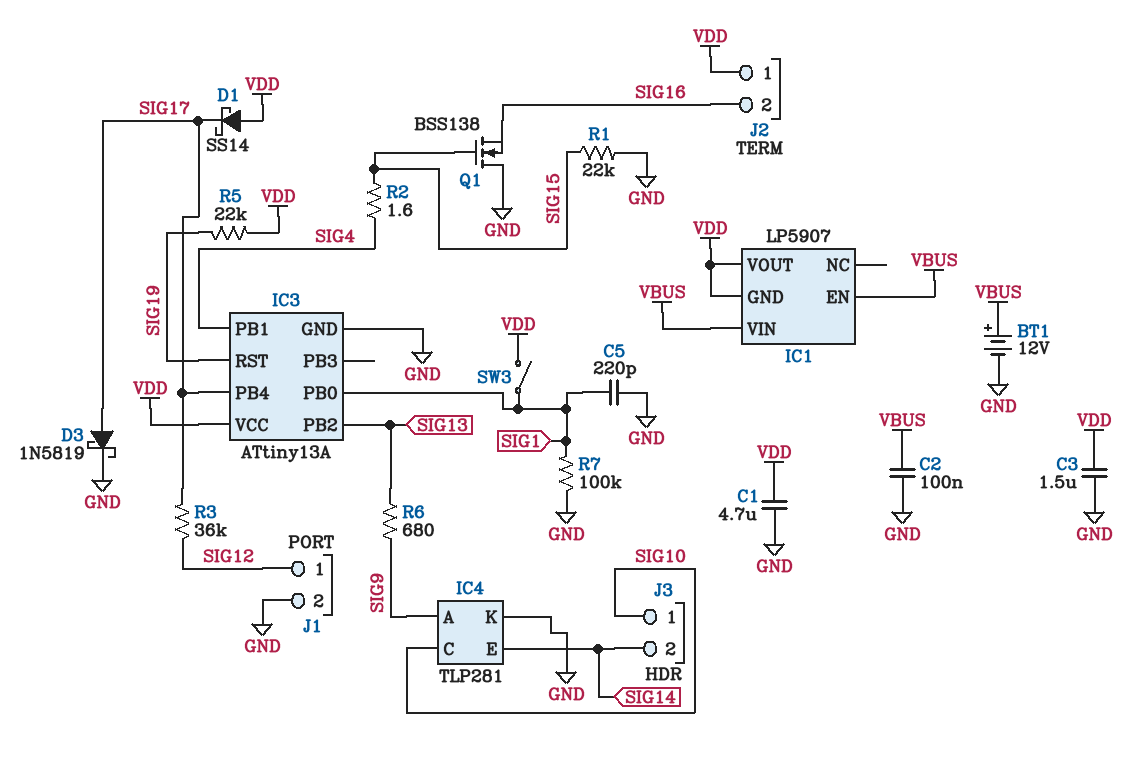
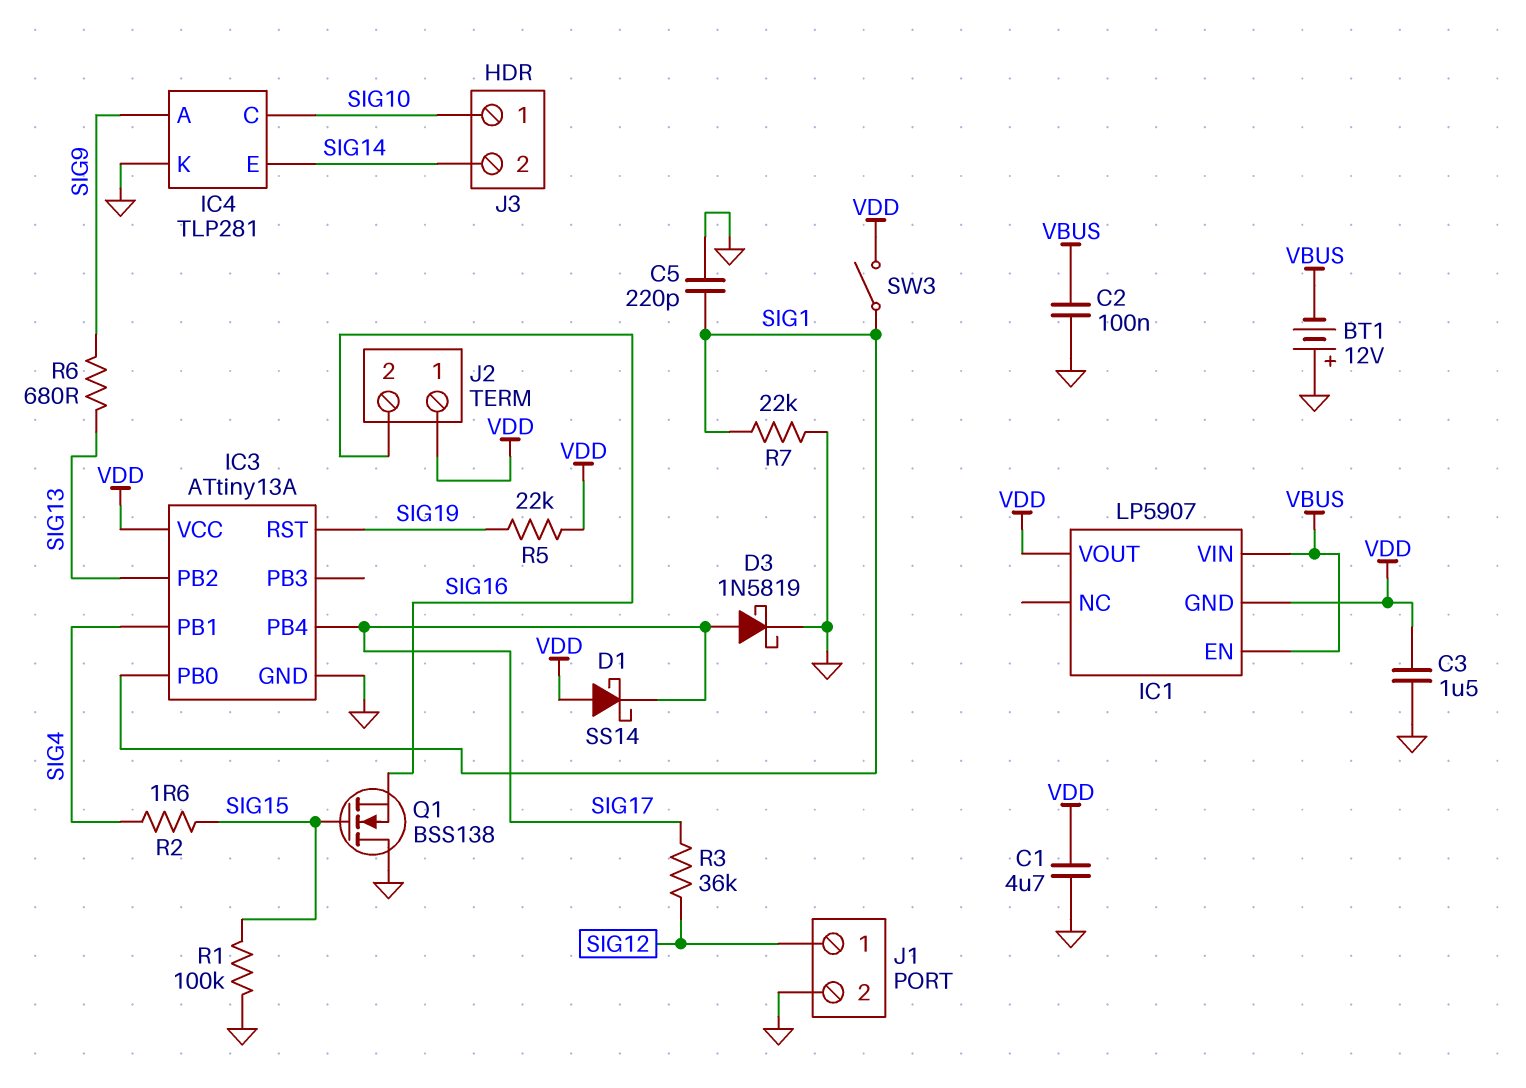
BT1: 12V (plus VBUS, minus GND) -> 12V (plus GND, minus VBUS)
R1: 22k (GND, SIG15) -> 100k (GND, SIG15)
R7: 100k (GND, SIG1) -> 22k (GND, SIG1)

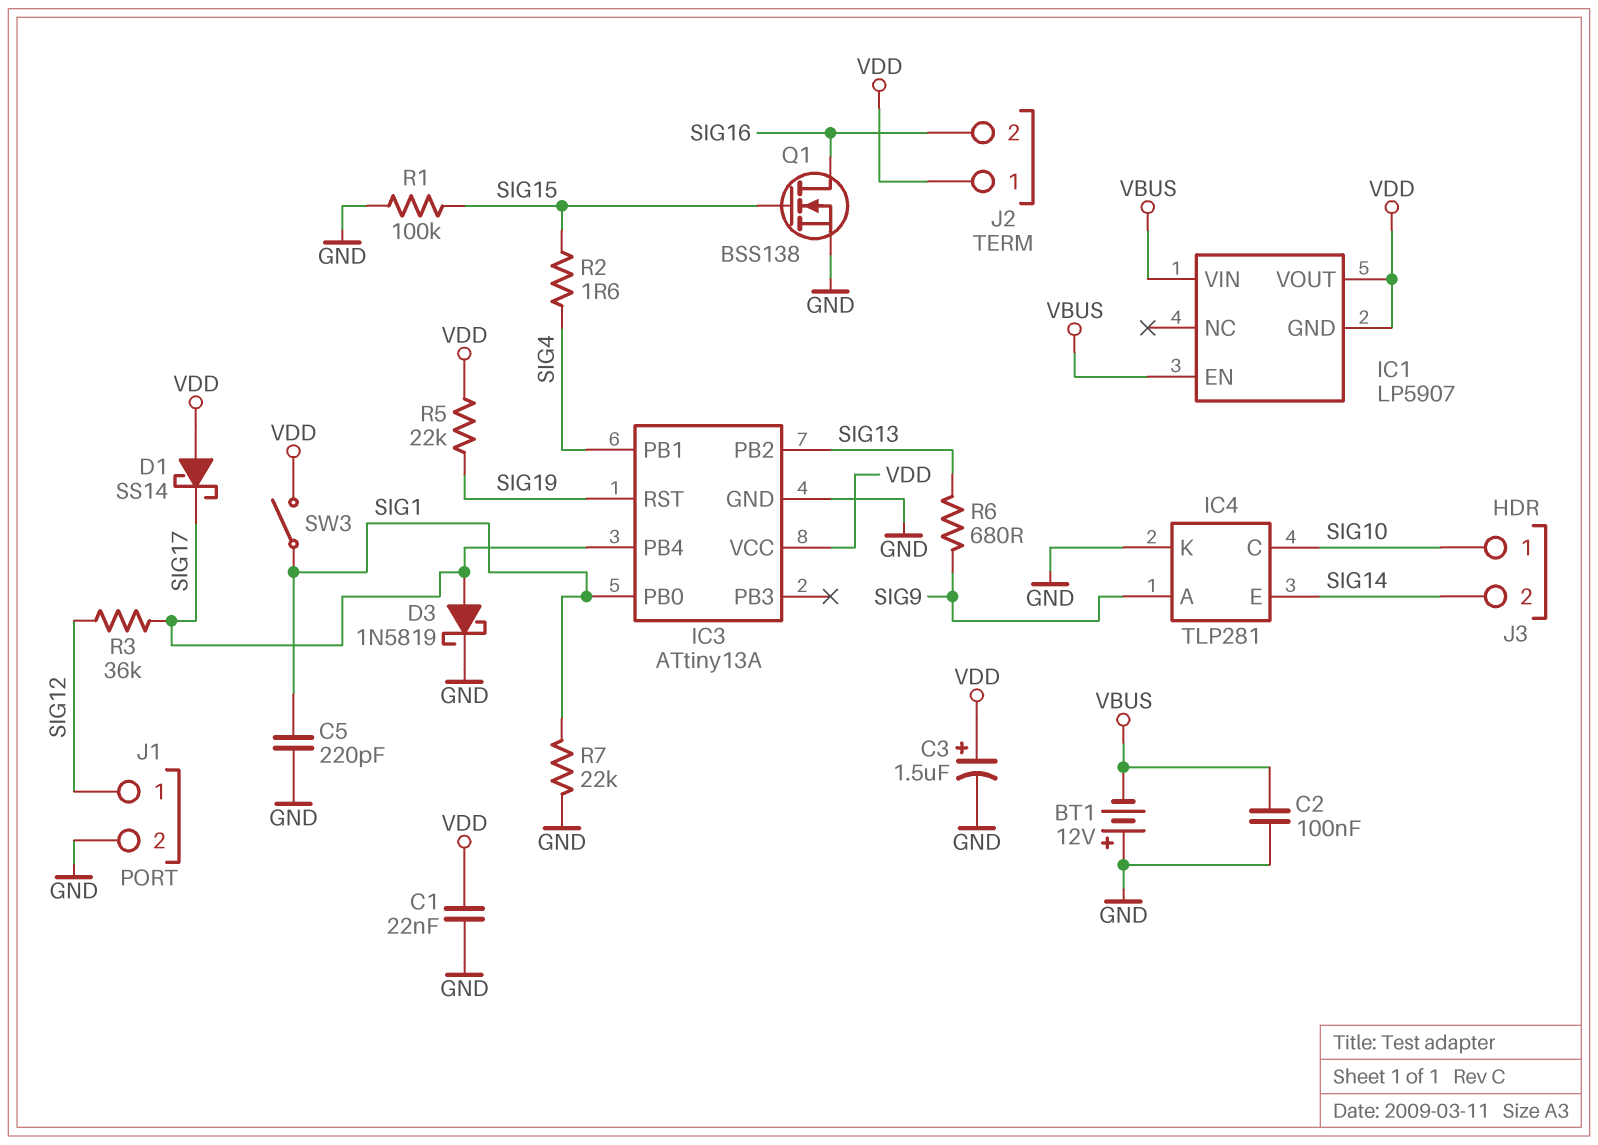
C1: 4.7uF (GND, VDD) -> 22nF (GND, VDD)
C3: 1.5uF (GND, VDD) -> 1.5uF (plus VDD, minus GND)
Q1: NMOS BSS138 (G SIG15, D GND, S SIG16) -> NMOS BSS138 (G SIG15, D SIG16, S GND)

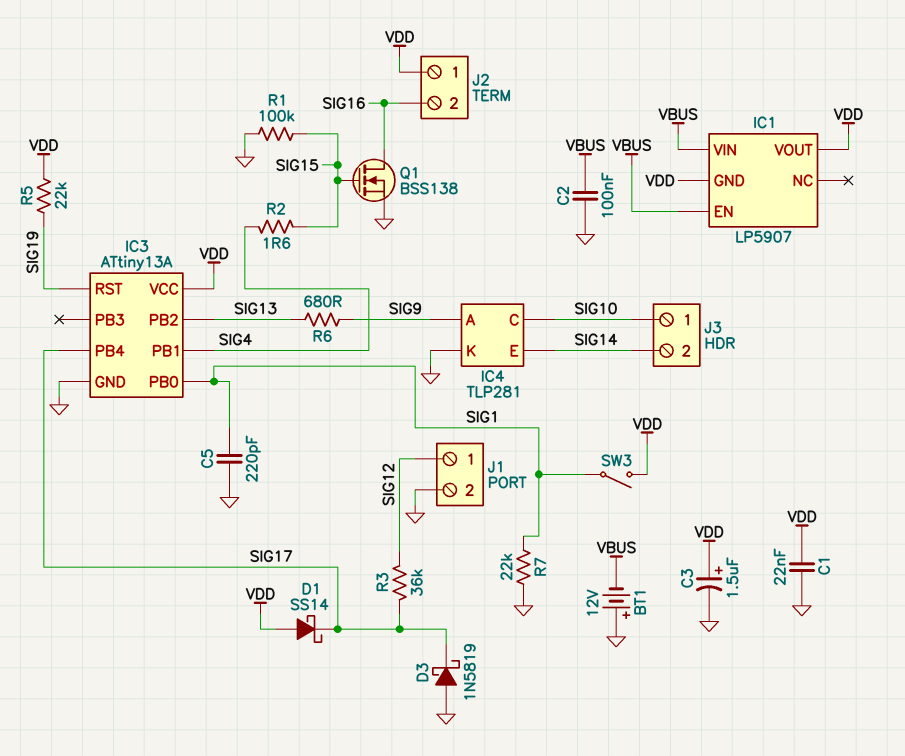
D3: schottky 1N5819 (A SIG17, K GND) -> schottky 1N5819 (A GND, K SIG17)

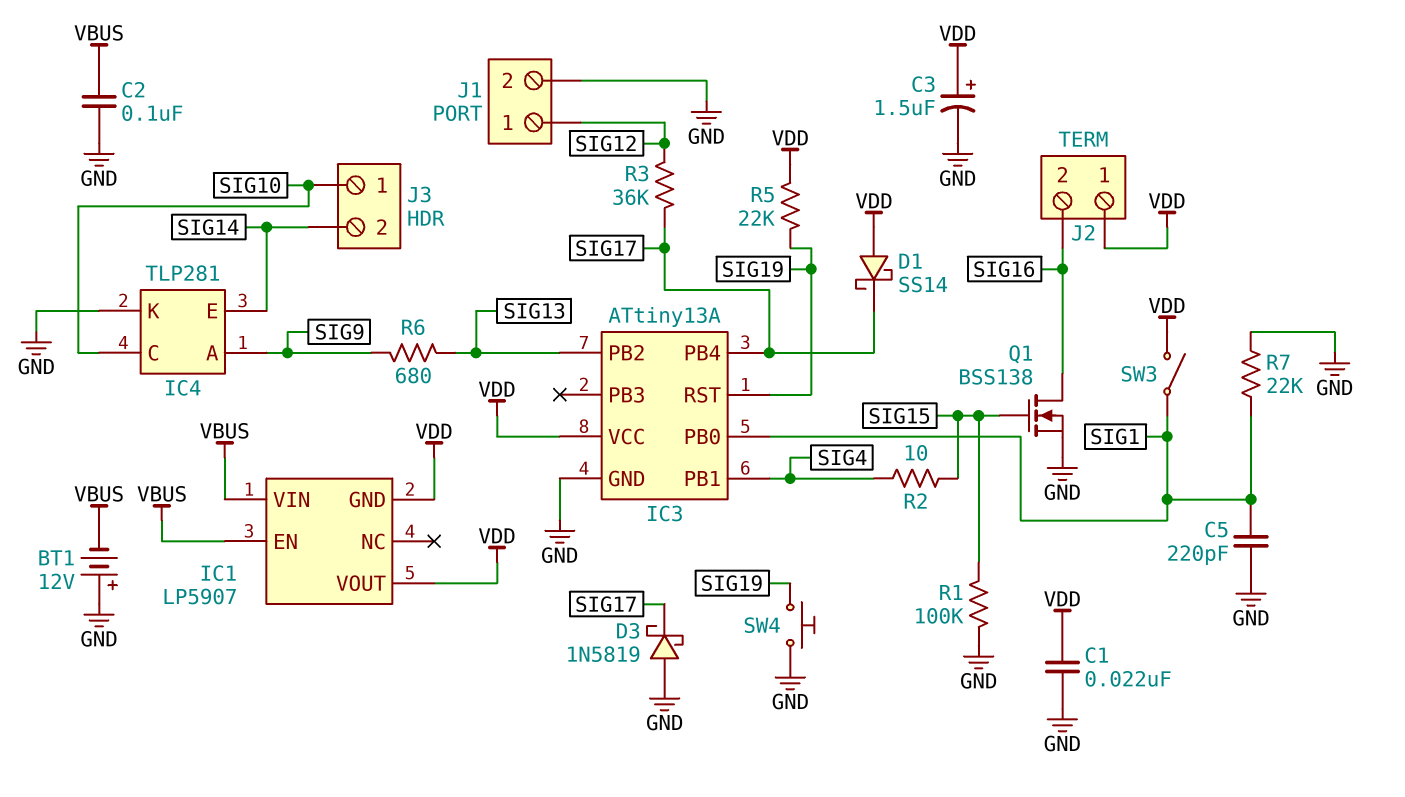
R2: 1.6 (SIG4, SIG15) -> 10 (SIG4, SIG15)
SW4: none -> button (GND, SIG19)

